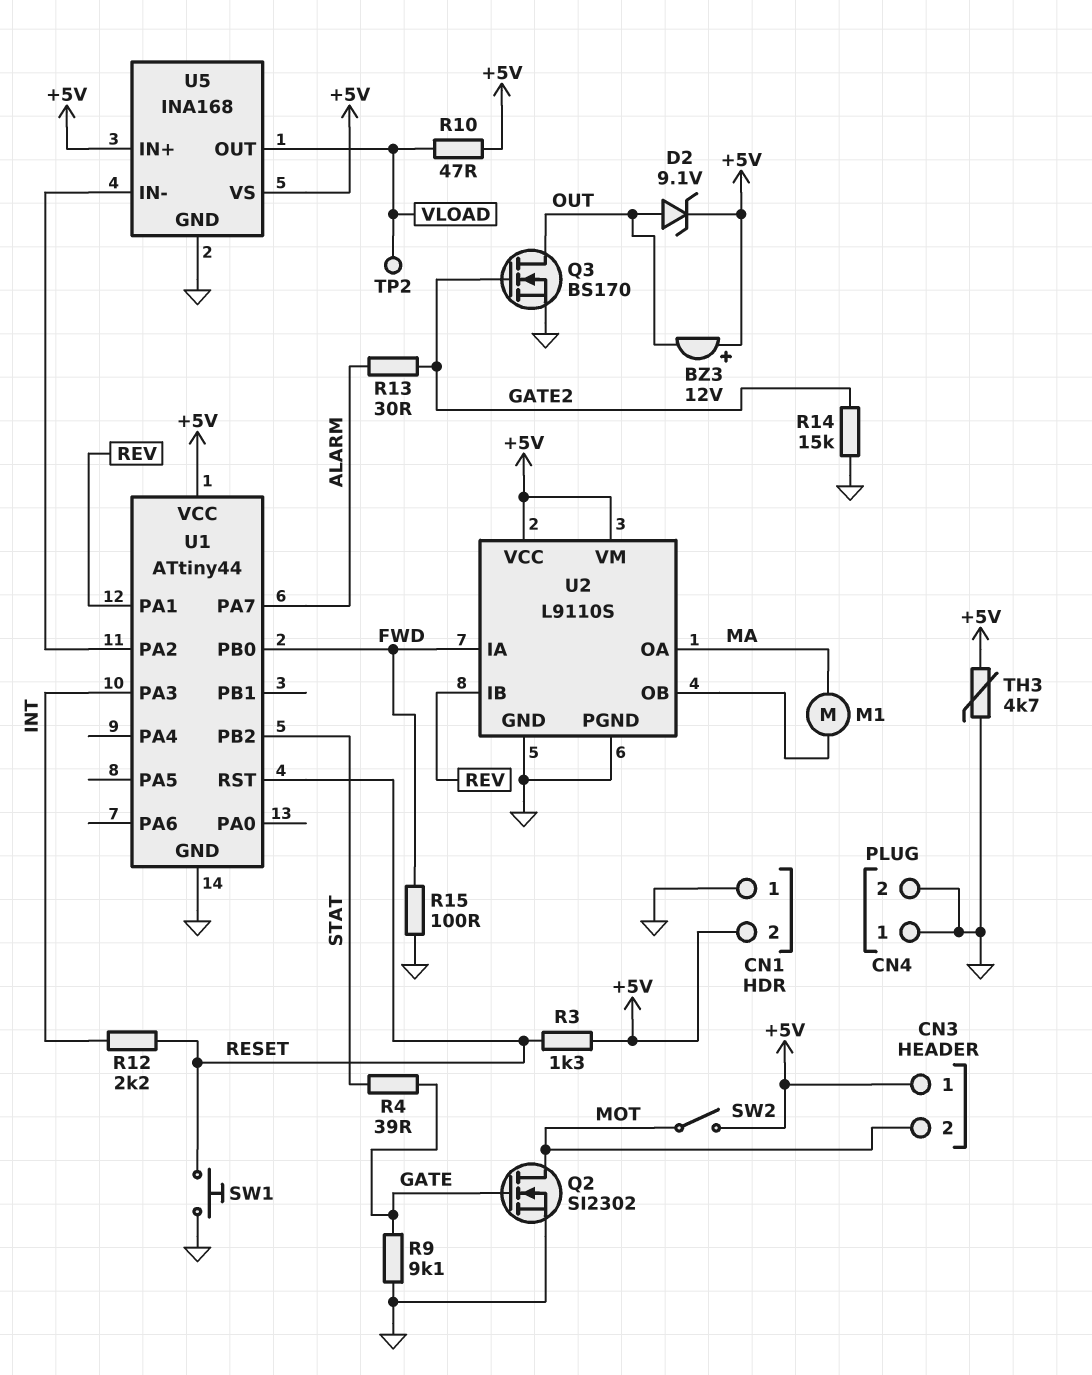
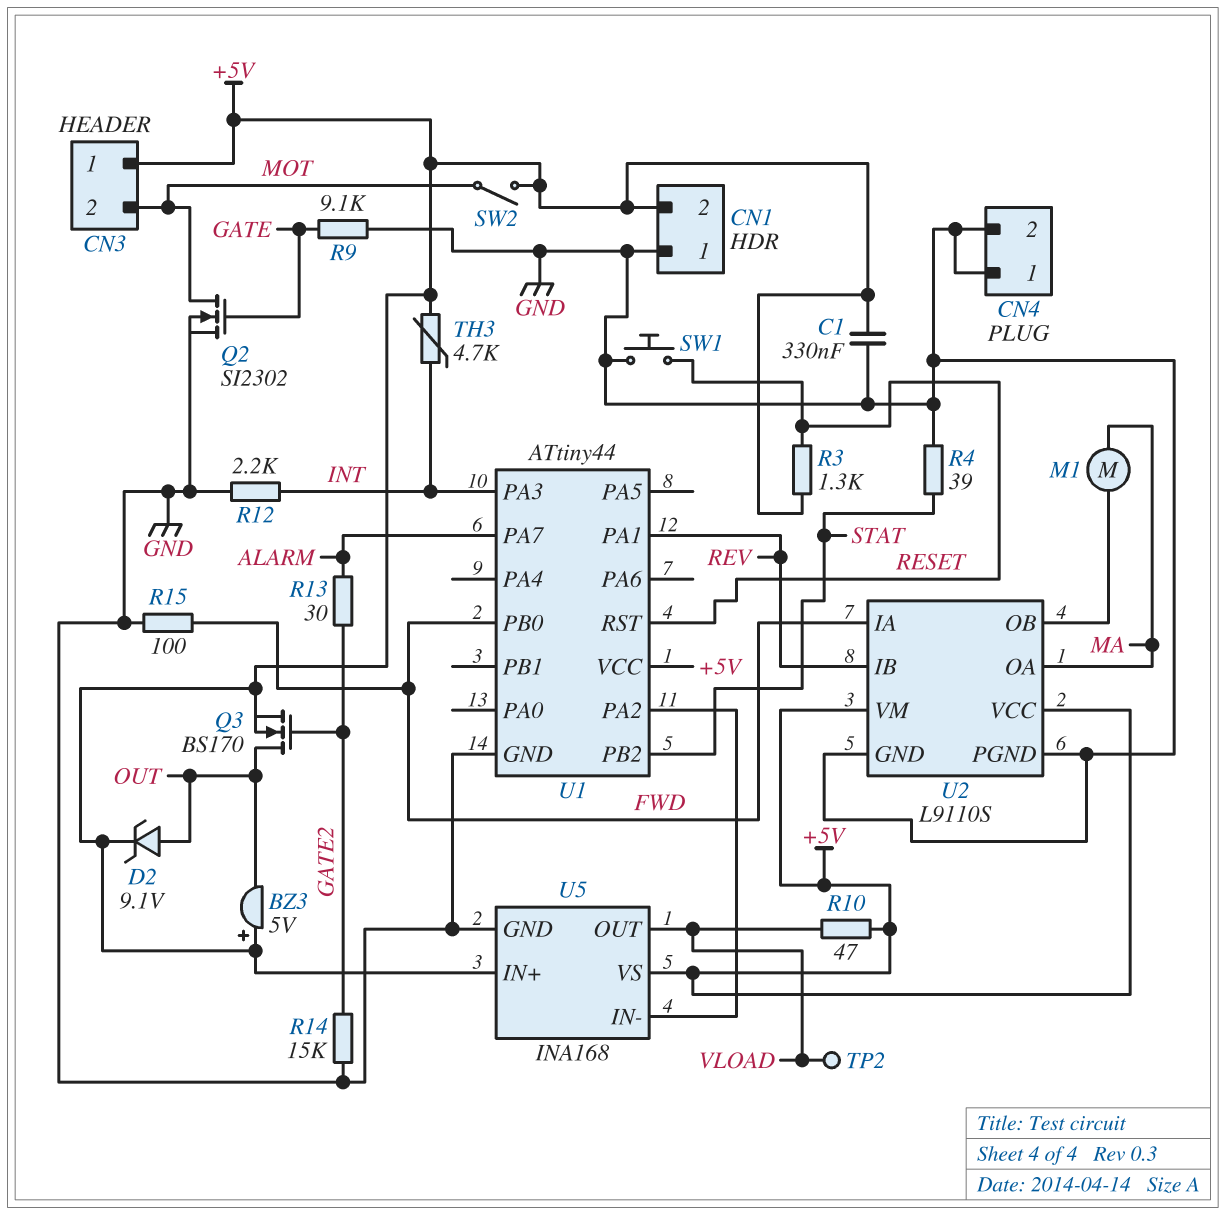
BZ3: buzzer 12V (plus +5V, minus OUT) -> buzzer 5V (plus +5V, minus OUT)
C1: none -> 330nF (+5V, GND)
Q3: NMOS BS170 (G GATE2, D OUT, S GND) -> NMOS BS170 (G GATE2, D OUT, S +5V)
R4: 39 (GATE, STAT) -> 39 (GND, STAT)
R12: 2.2k (INT, RESET) -> 2.2k (GND, INT)
TH3: 4.7k (+5V, GND) -> 4.7k (+5V, INT)

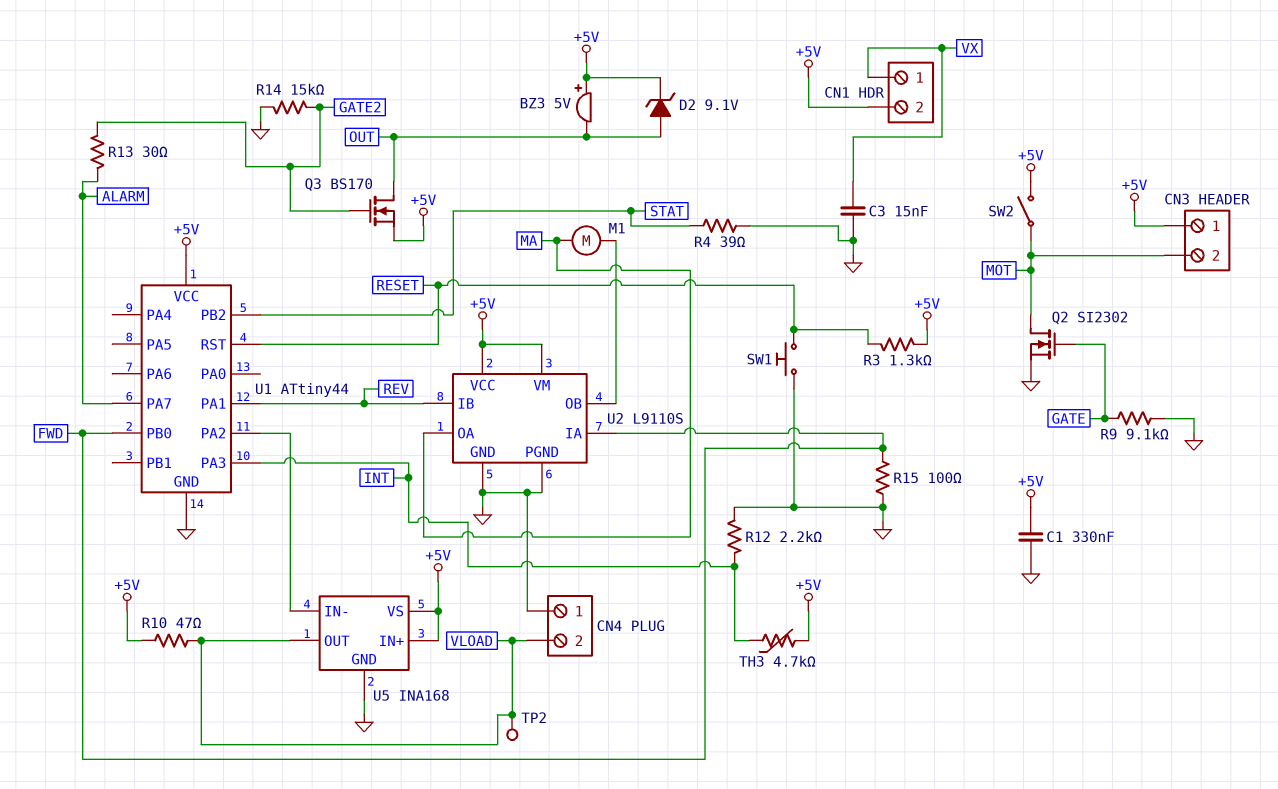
C3: none -> 15nF (GND, VX)
CN1 pin 1: GND -> VX
CN4 pin 2: GND -> VLOAD

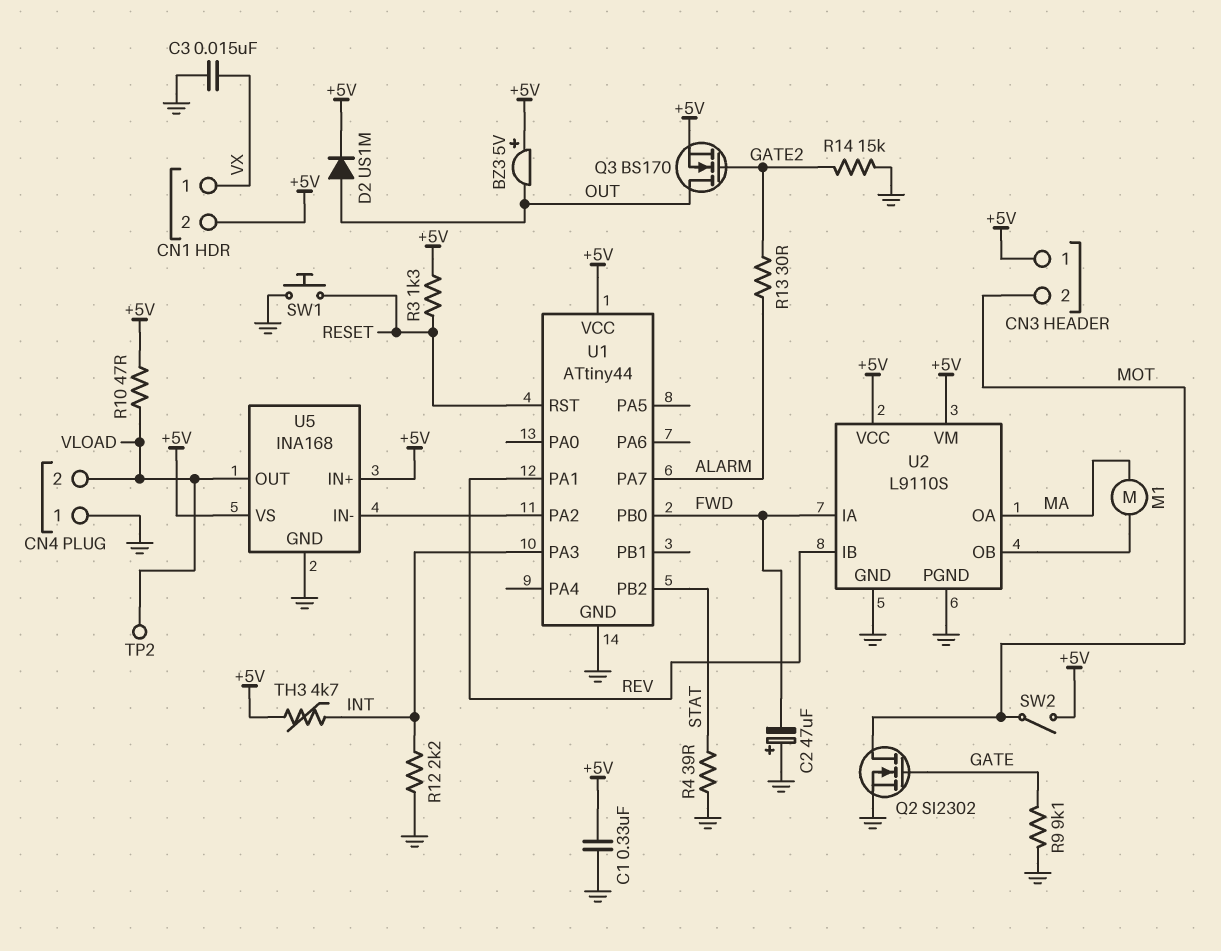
C2: none -> 47uF (plus GND, minus FWD)
D2: zener 9.1V (A OUT, K +5V) -> diode US1M (A OUT, K +5V)
R15: 100 (FWD, GND) -> none

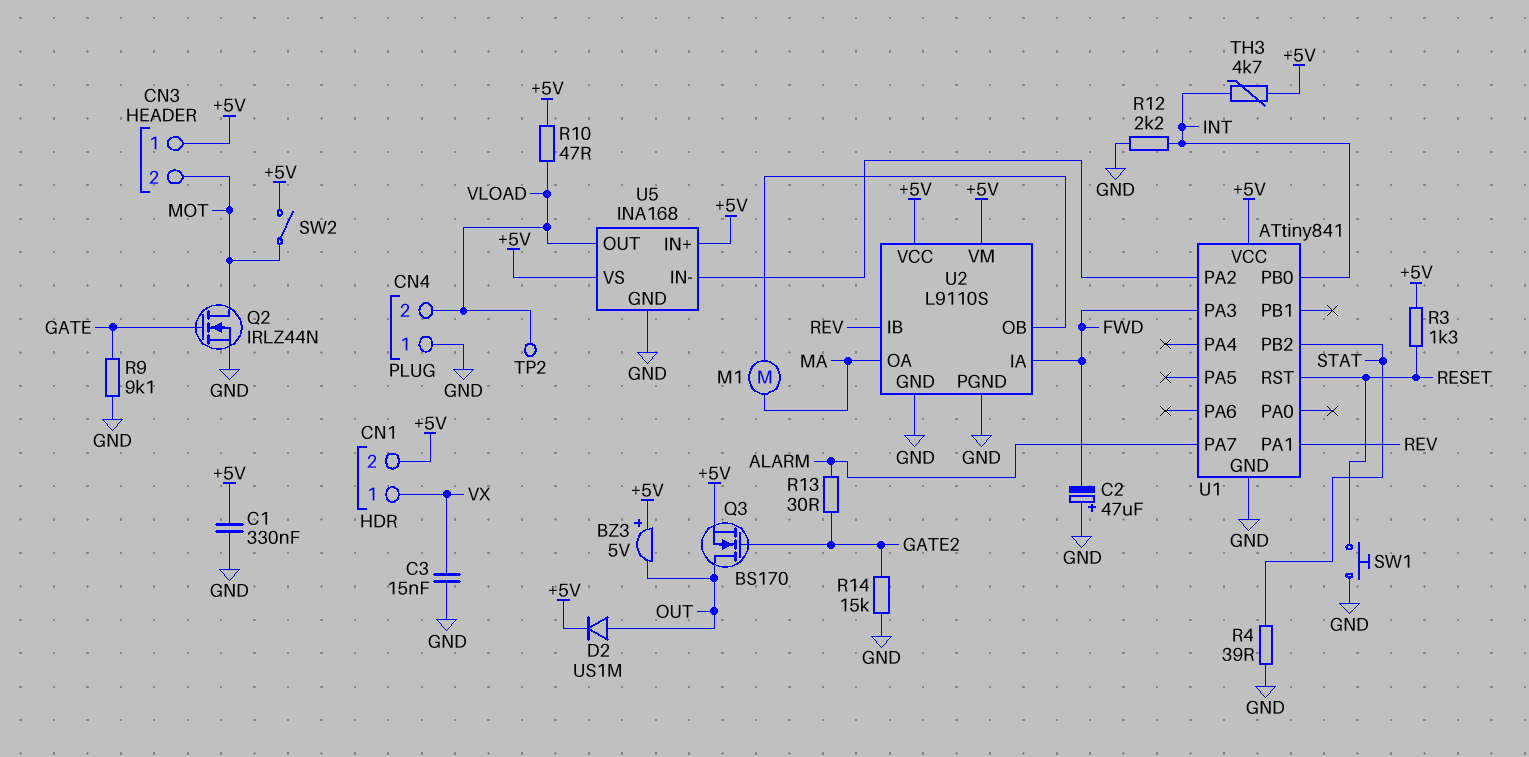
Q2: NMOS SI2302 (G GATE, D MOT, S GND) -> NMOS IRLZ44N (G GATE, D MOT, S GND)
U1: ATtiny44 -> ATtiny841
U1 pin PA3: INT -> FWD
U1 pin PB0: FWD -> INT

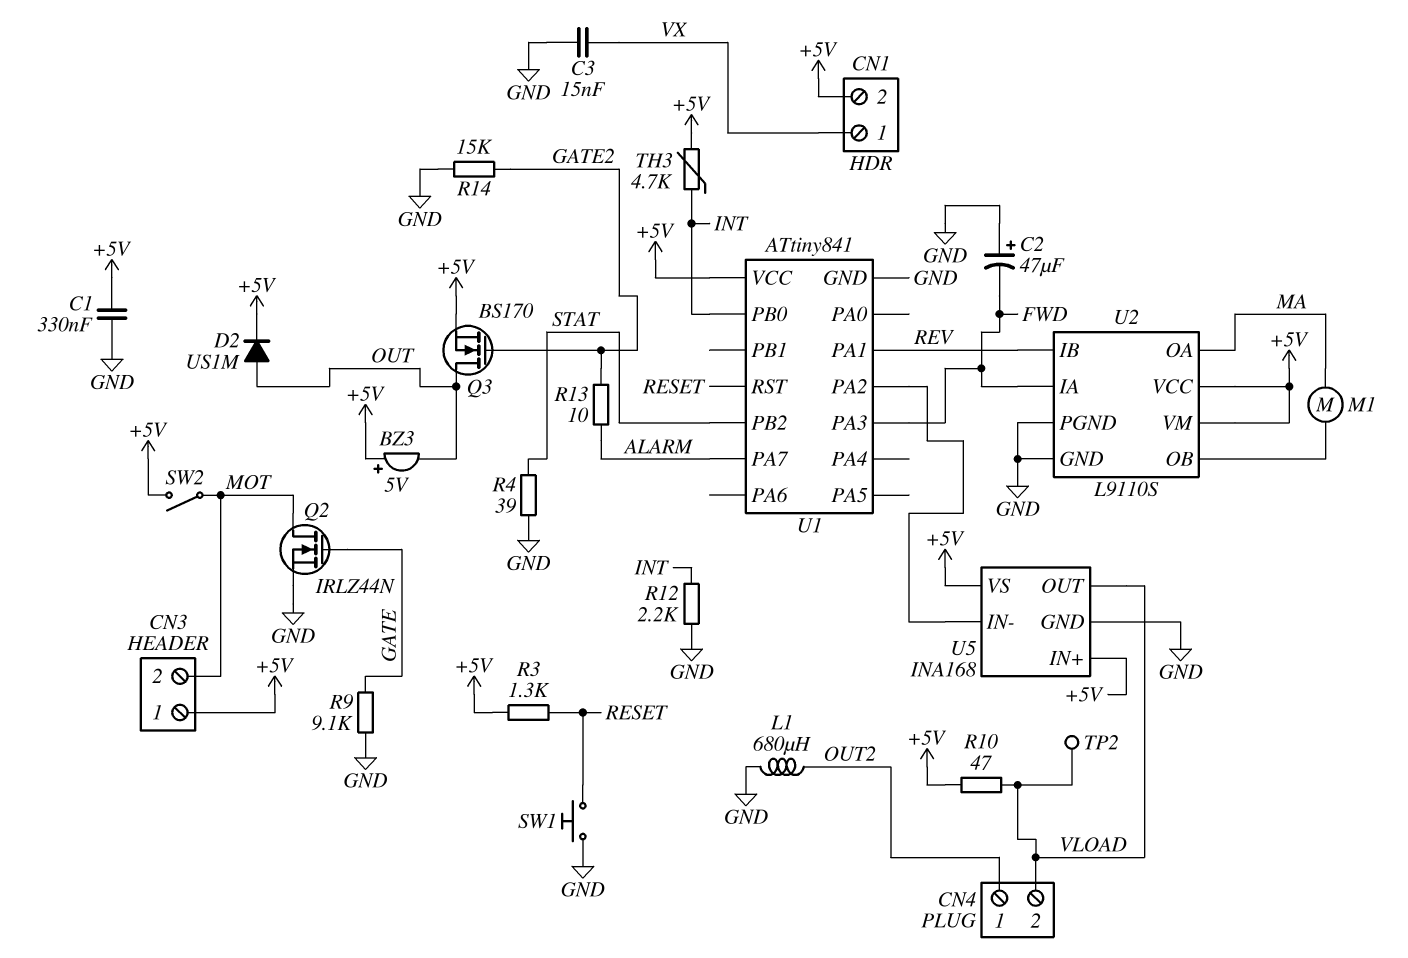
CN4 pin 1: GND -> OUT2
L1: none -> 680uH (GND, OUT2)
R13: 30 (ALARM, GATE2) -> 10 (ALARM, GATE2)

